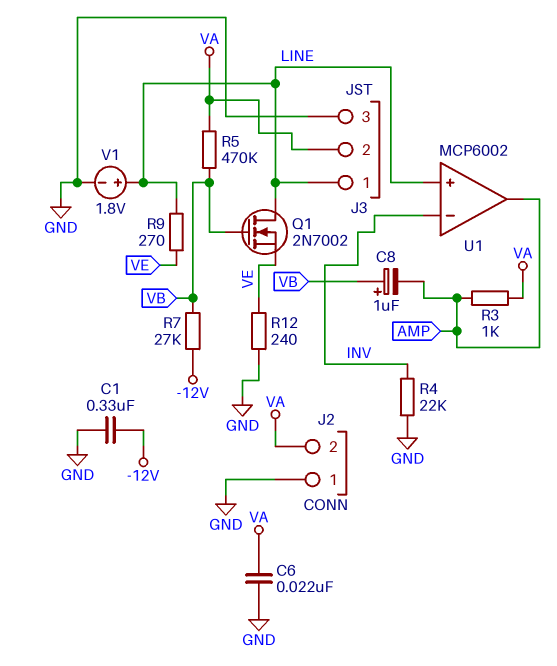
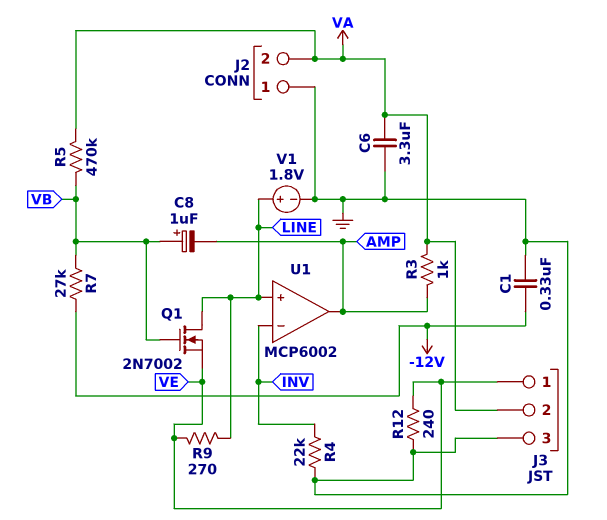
C6: 22nF (GND, VA) -> 3.3uF (GND, VA)
J3 pin 1: LINE -> VE

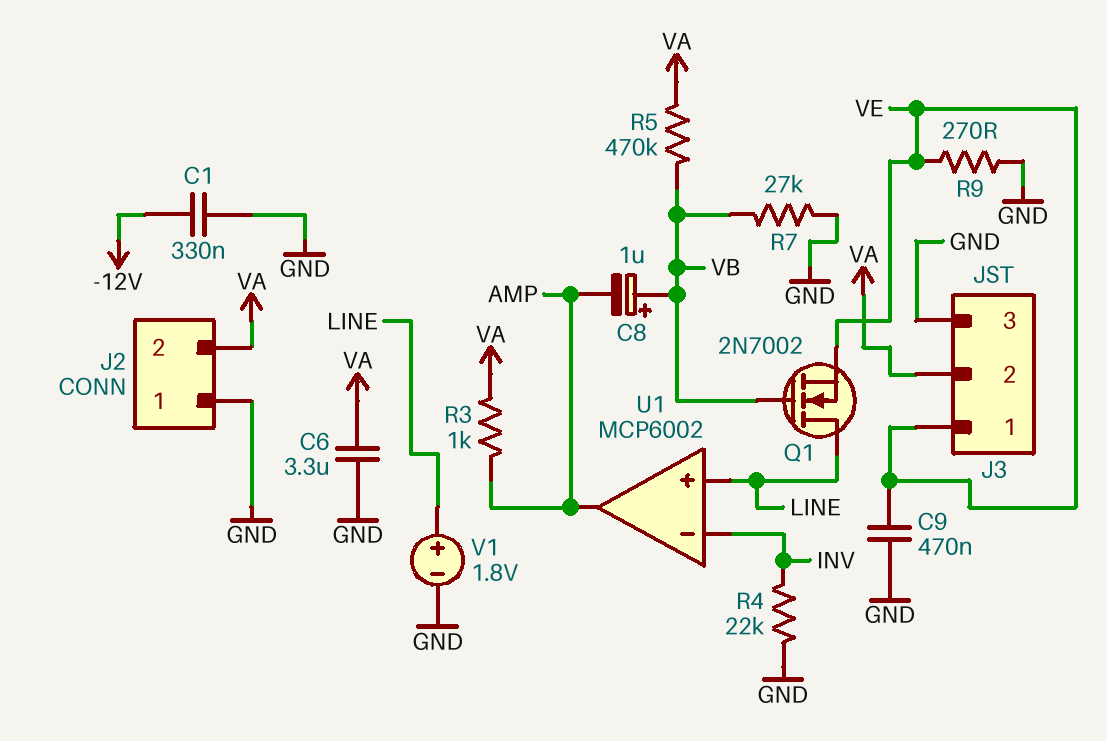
C9: none -> 470nF (GND, VE)
R7: 27k (-12V, VB) -> 27k (GND, VB)
R9: 270 (LINE, VE) -> 270 (GND, VE)
R12: 240 (GND, VE) -> none

